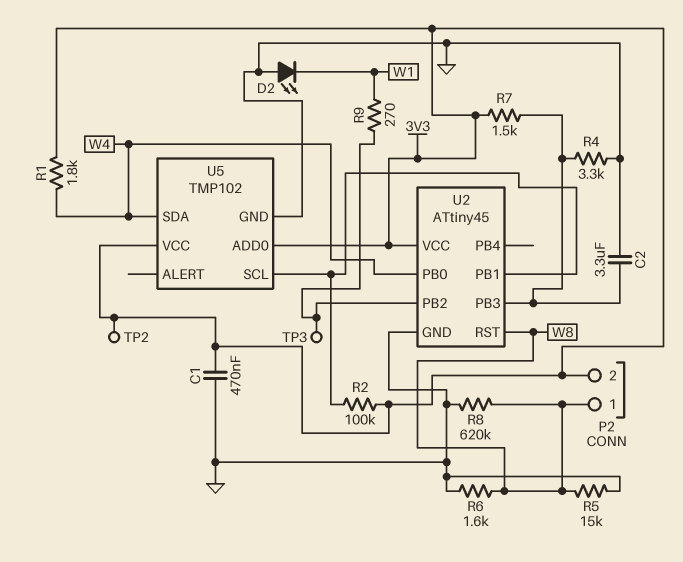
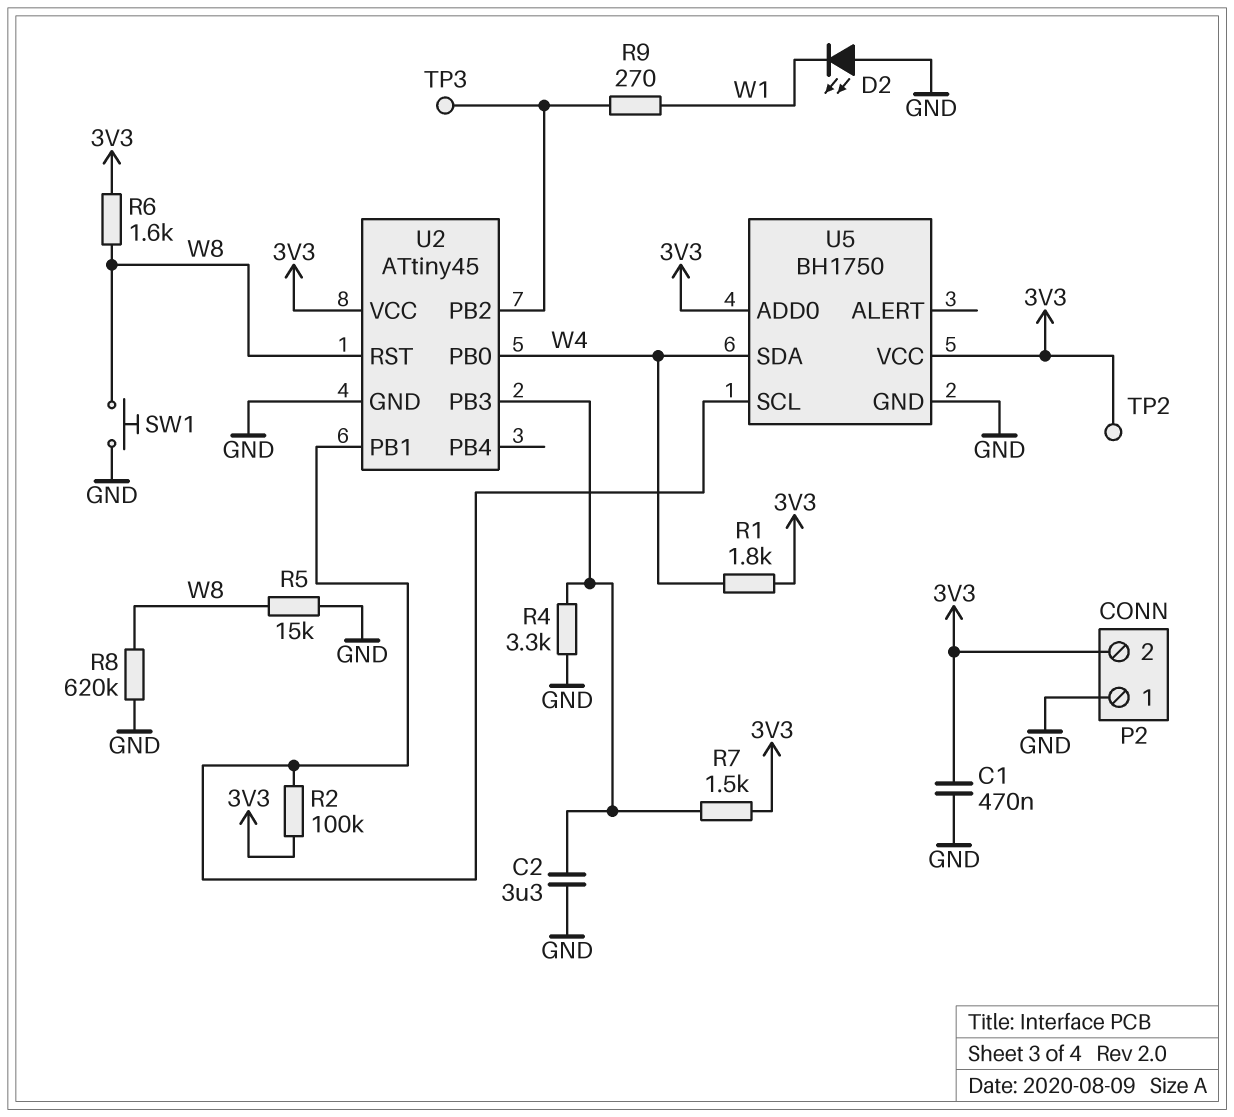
P2 pin 1: W8 -> GND
R6: 1.6k (GND, W8) -> 1.6k (3V3, W8)
SW1: none -> button (GND, W8)
U5: TMP102 -> BH1750

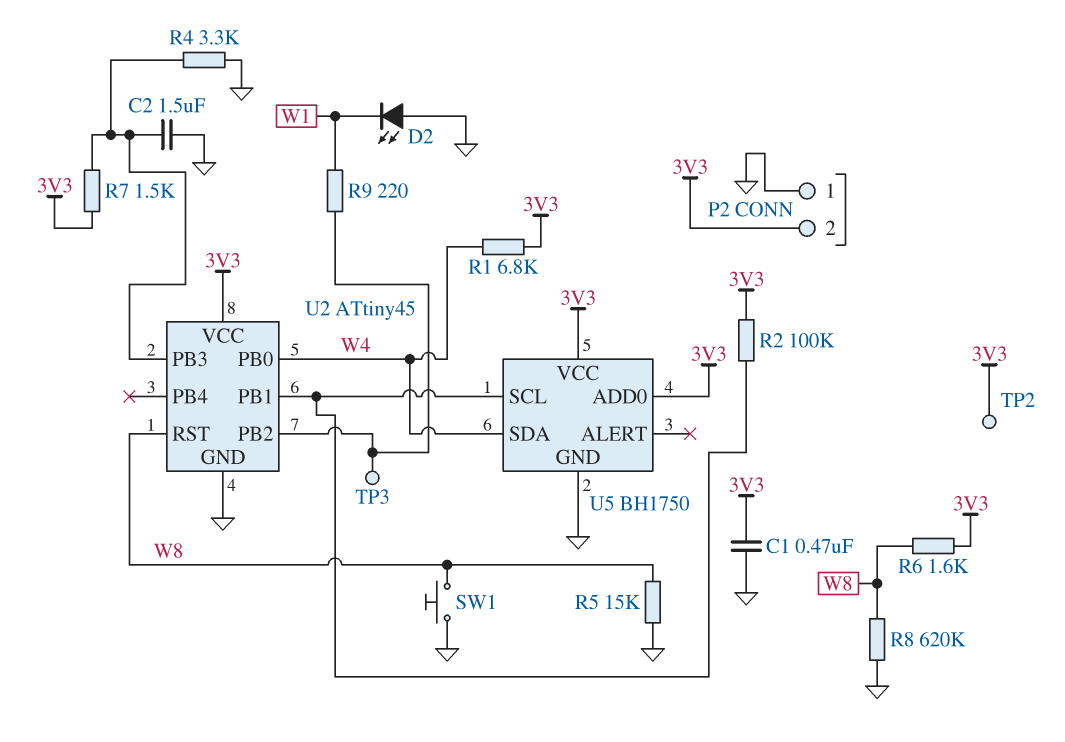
C2: 3.3uF (GND, U2/PB3) -> 1.5uF (GND, U2/PB3)
R1: 1.8k (3V3, W4) -> 6.8k (3V3, W4)
R9: 270 (U2/PB2, W1) -> 220 (U2/PB2, W1)

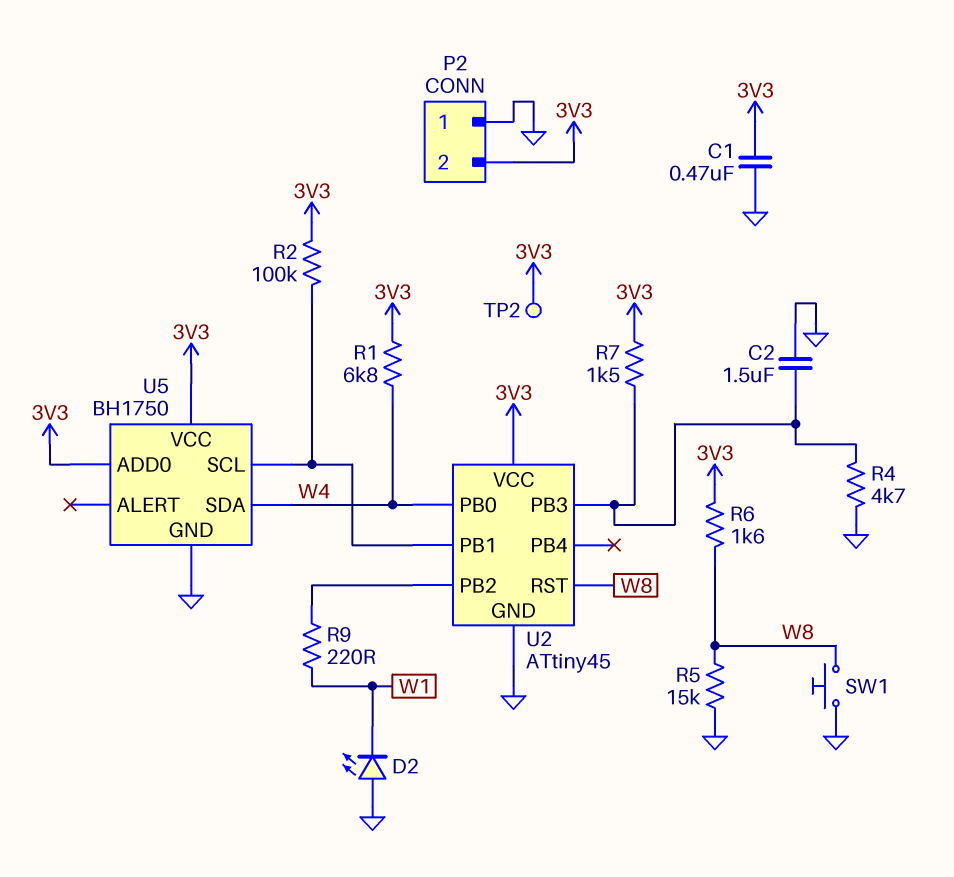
R4: 3.3k (GND, U2/PB3) -> 4.7k (GND, U2/PB3)
R8: 620k (GND, W8) -> none
TP3: test point (U2/PB2) -> none

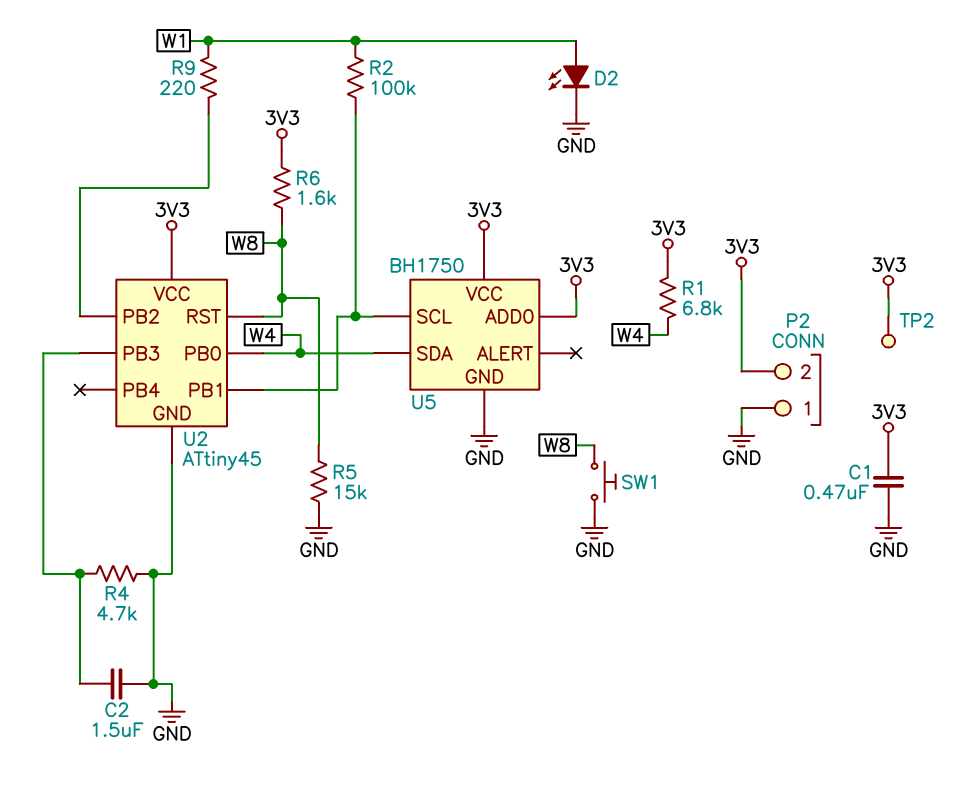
D2: LED (A GND, K W1) -> LED (A W1, K GND)
R2: 100k (3V3, U2/PB1) -> 100k (U2/PB1, W1)
R7: 1.5k (3V3, U2/PB3) -> none

